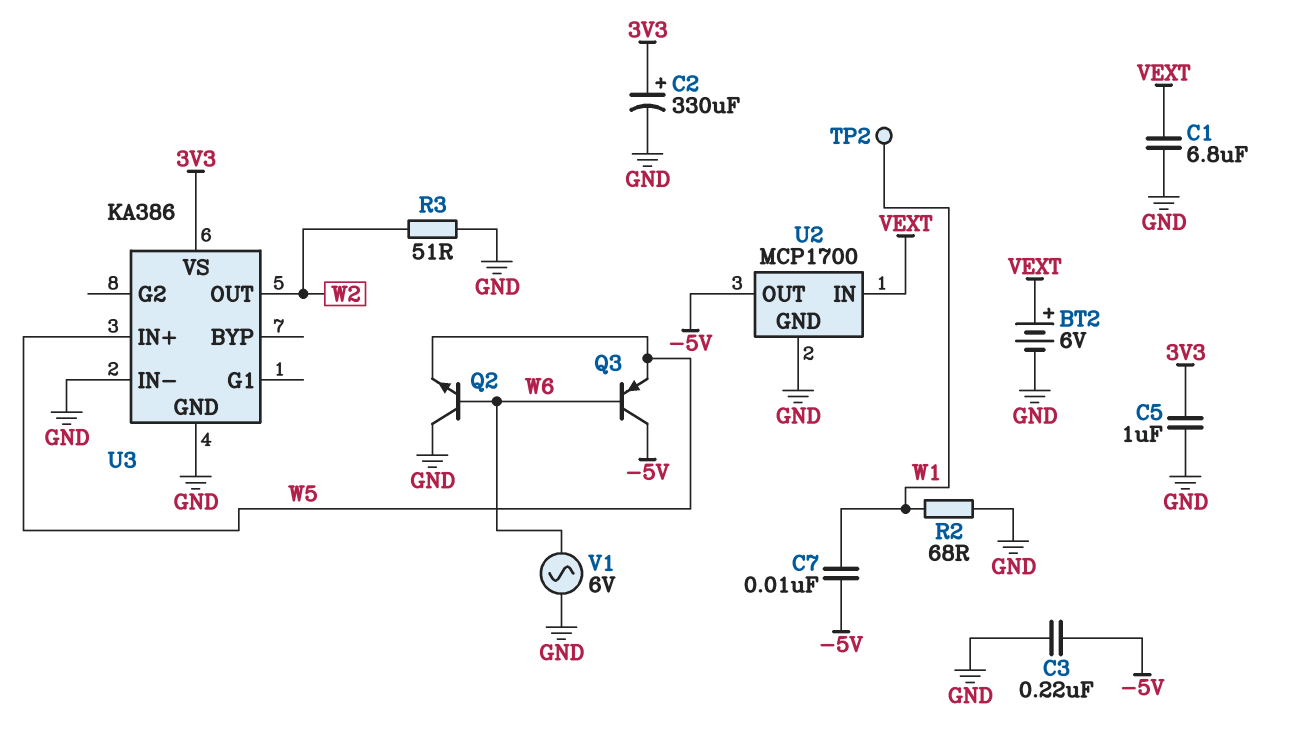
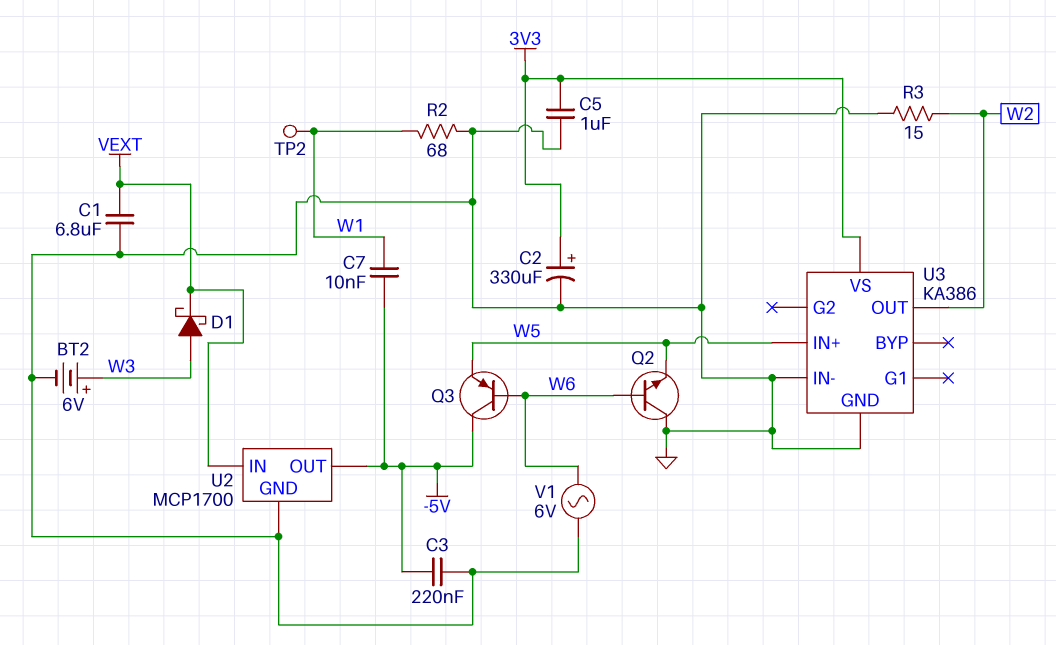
BT2: 6V (plus VEXT, minus GND) -> 6V (plus W3, minus GND)
D1: none -> schottky (A W3, K VEXT)
R3: 51 (GND, W2) -> 15 (GND, W2)

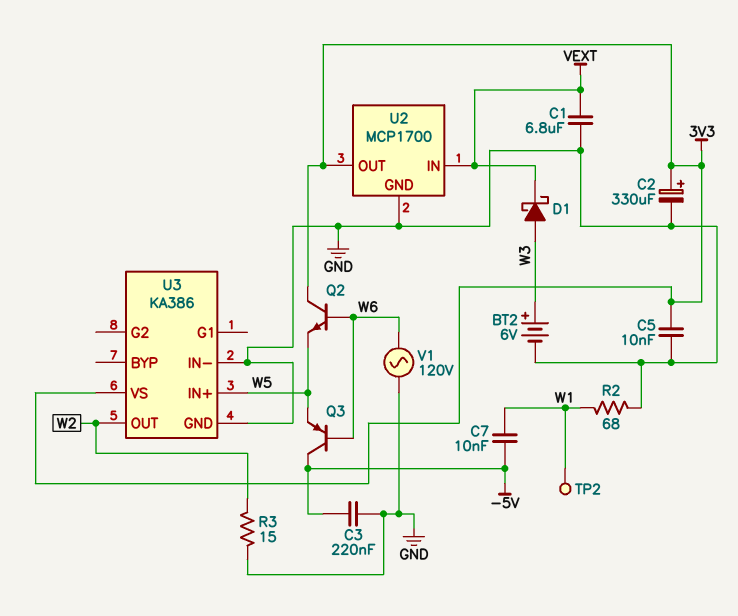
C5: 1uF (3V3, GND) -> 10nF (3V3, GND)
Q2: NPN (B W6, C GND, E W5) -> NPN (B W6, C 3V3, E W5)
U2 pin OUT: -5V -> 3V3
V1: AC 6V (GND, W6) -> AC 120V (GND, W6)

